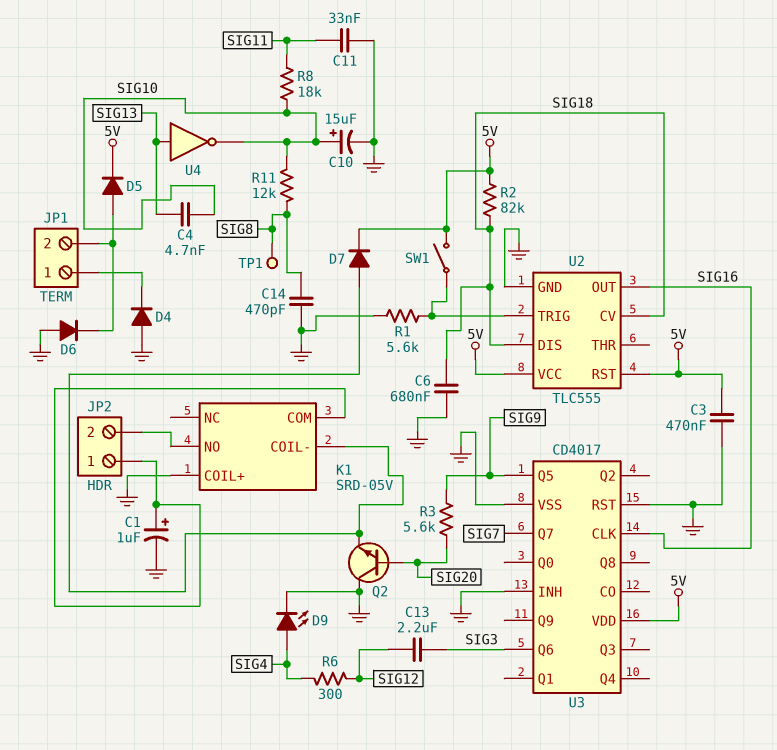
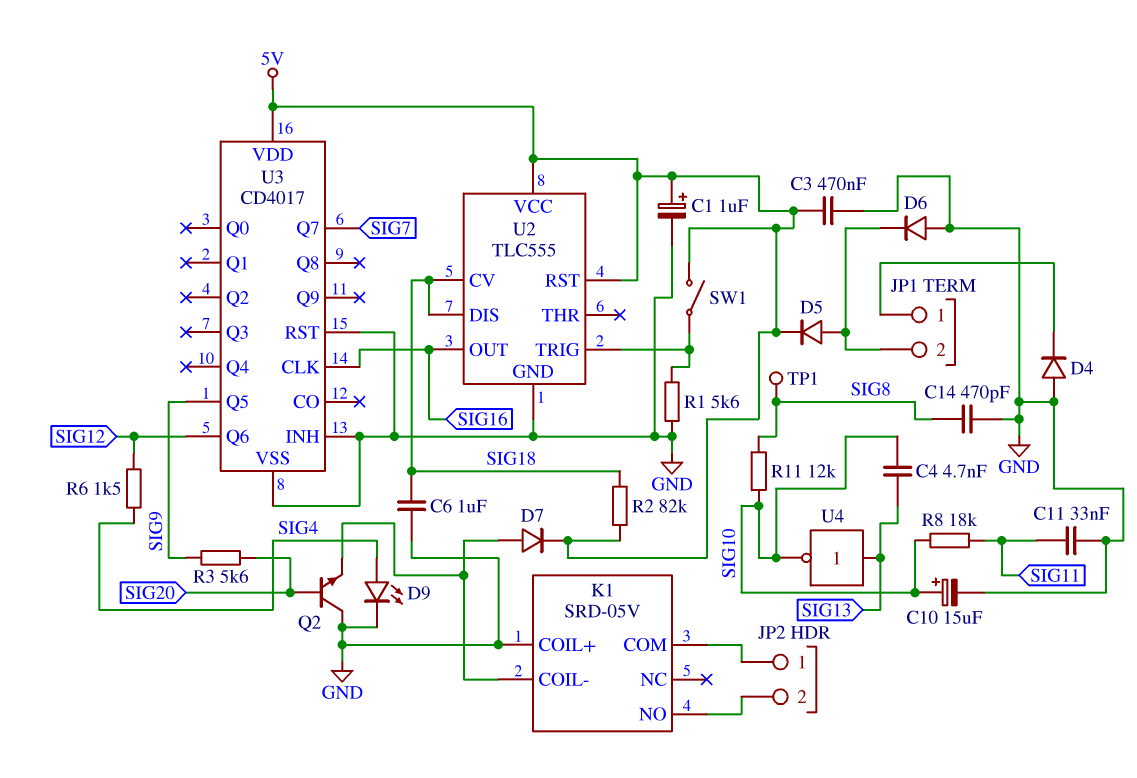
C1: 1uF (plus JP2/1, minus GND) -> 1uF (plus 5V, minus GND)
C6: 680nF (GND, SIG18) -> 1uF (GND, SIG18)
C13: 2.2uF (SIG3, SIG12) -> none
R6: 300 (SIG4, SIG12) -> 1.5k (SIG4, SIG12)
U3 pin Q6: SIG3 -> SIG12

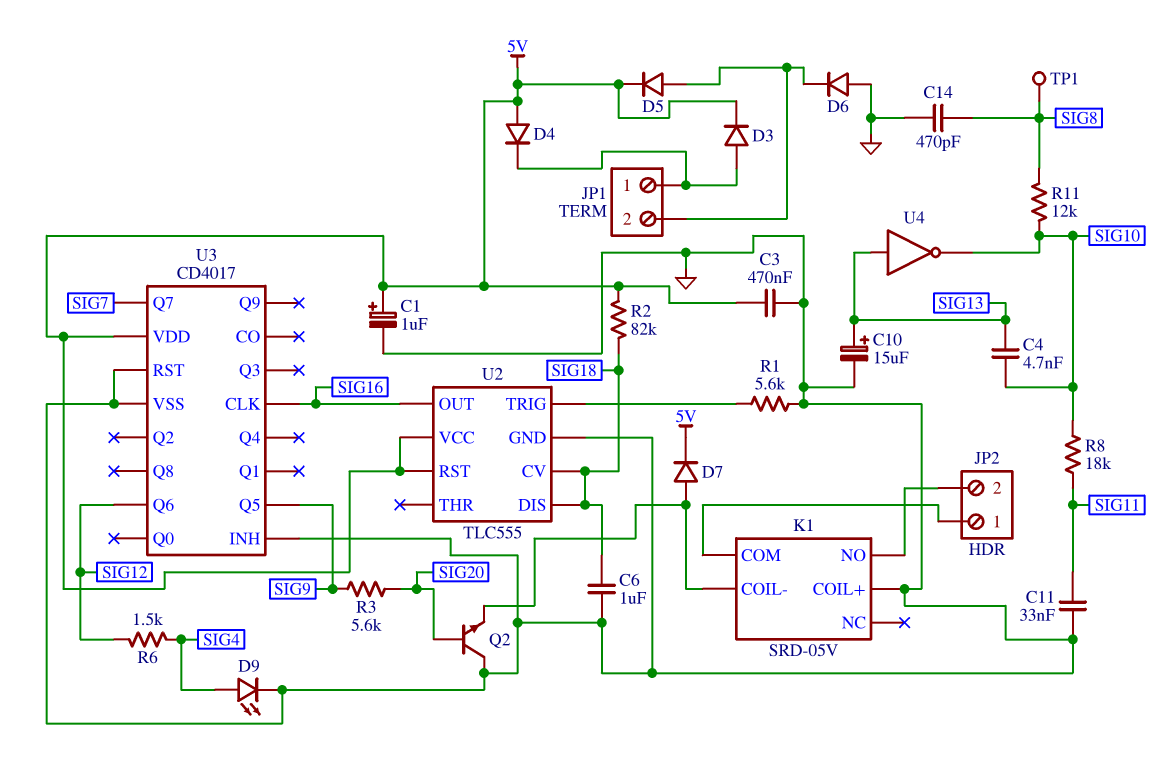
C10: 15uF (plus SIG10, minus GND) -> 15uF (plus SIG13, minus GND)
D3: none -> diode (A JP1/1, K 5V)
D4: diode (A GND, K JP1/1) -> diode (A 5V, K JP1/1)
SW1: switch (5V, U2/TRIG) -> none

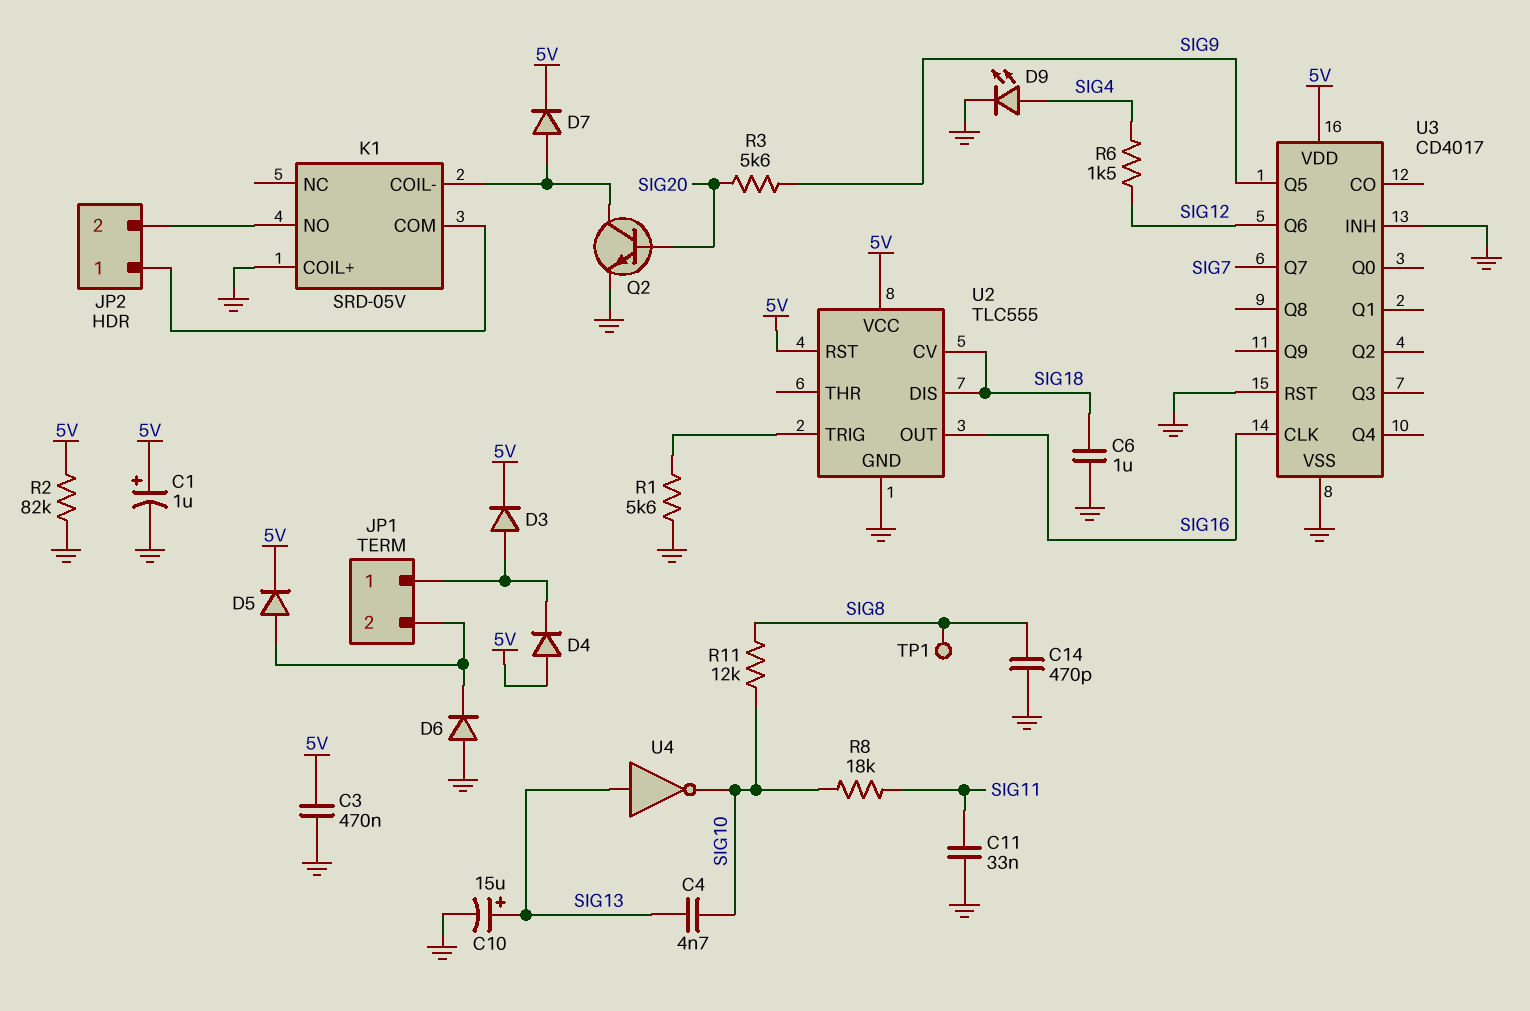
Q2: NPN (B SIG20, C GND, E K1/COIL-) -> NPN (B SIG20, C K1/COIL-, E GND)
R2: 82k (5V, SIG18) -> 82k (5V, GND)

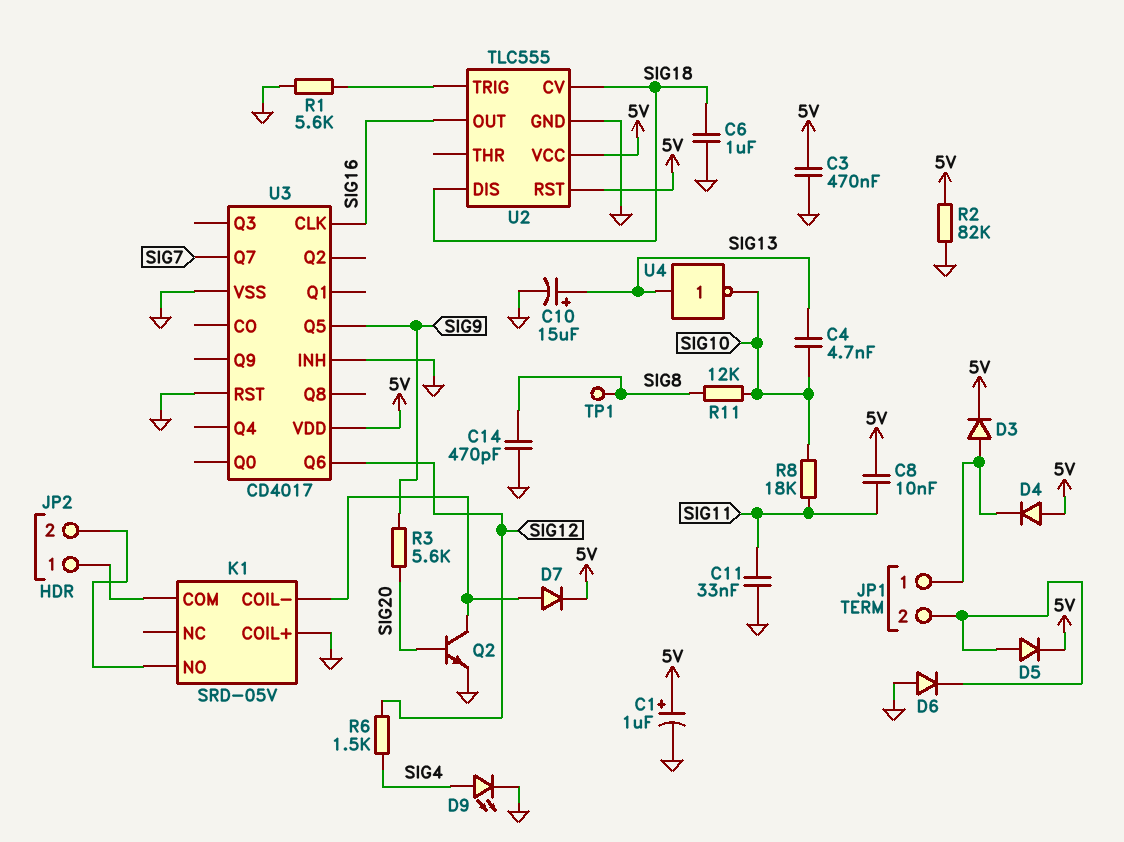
C8: none -> 10nF (5V, SIG11)

